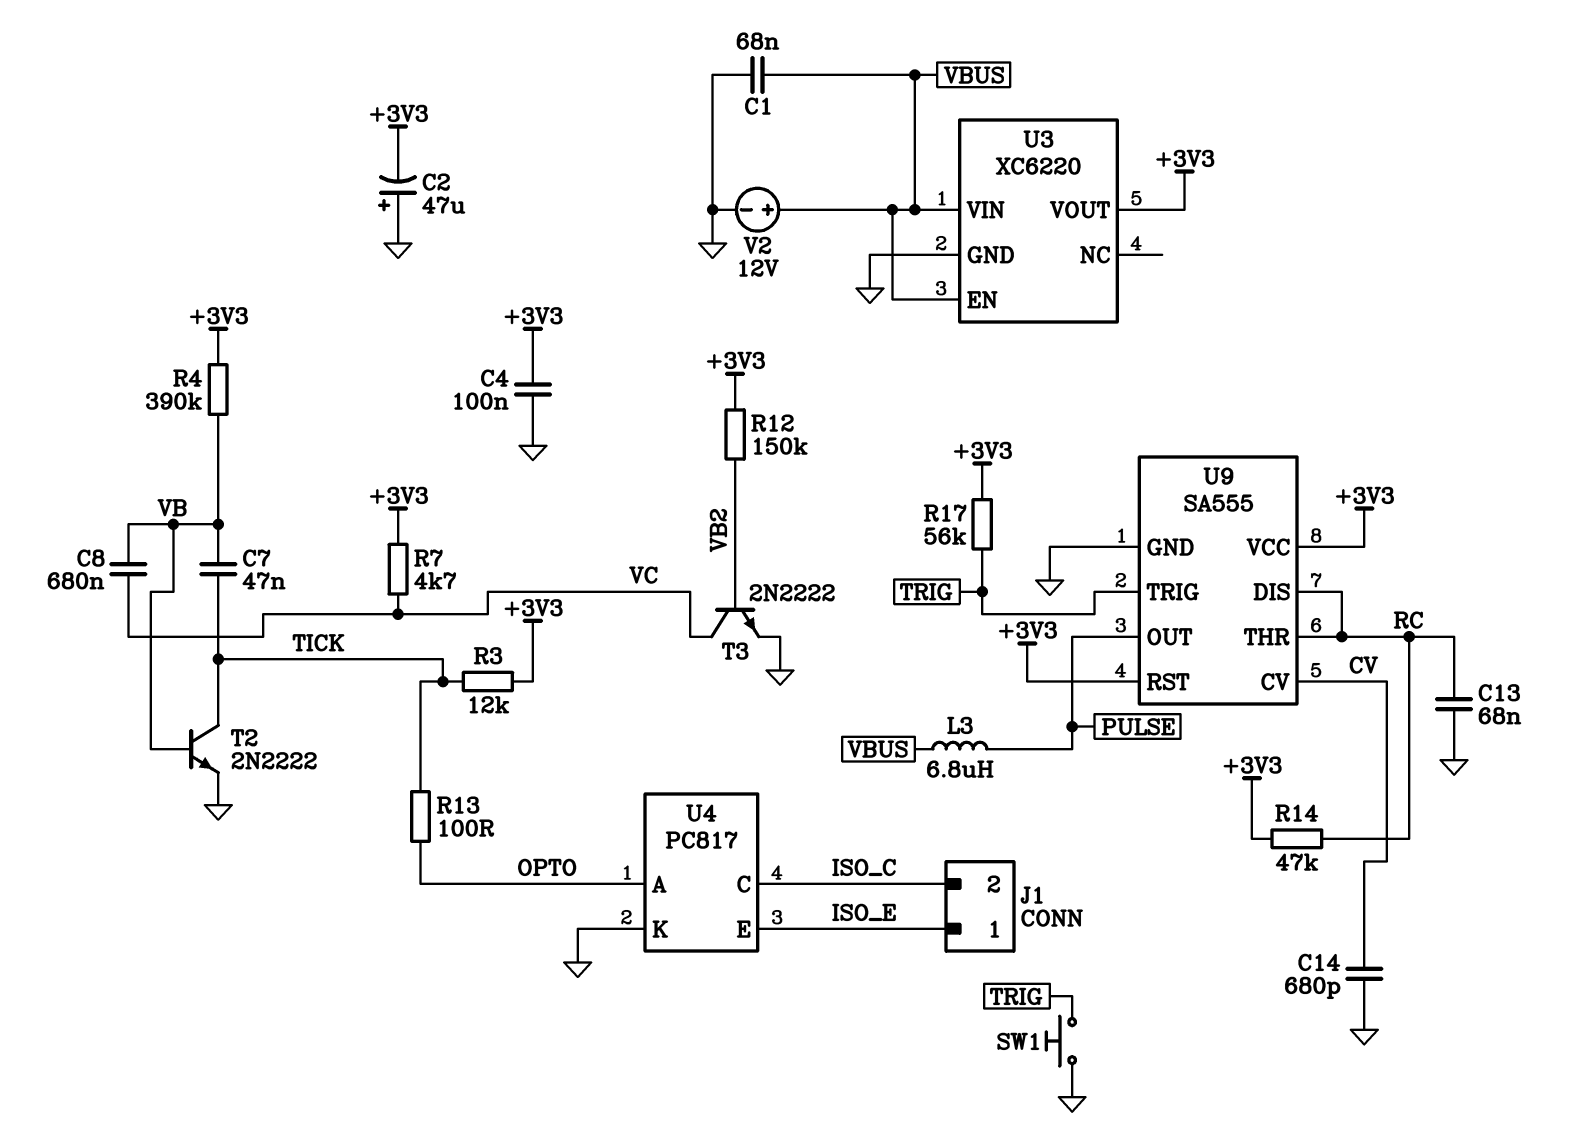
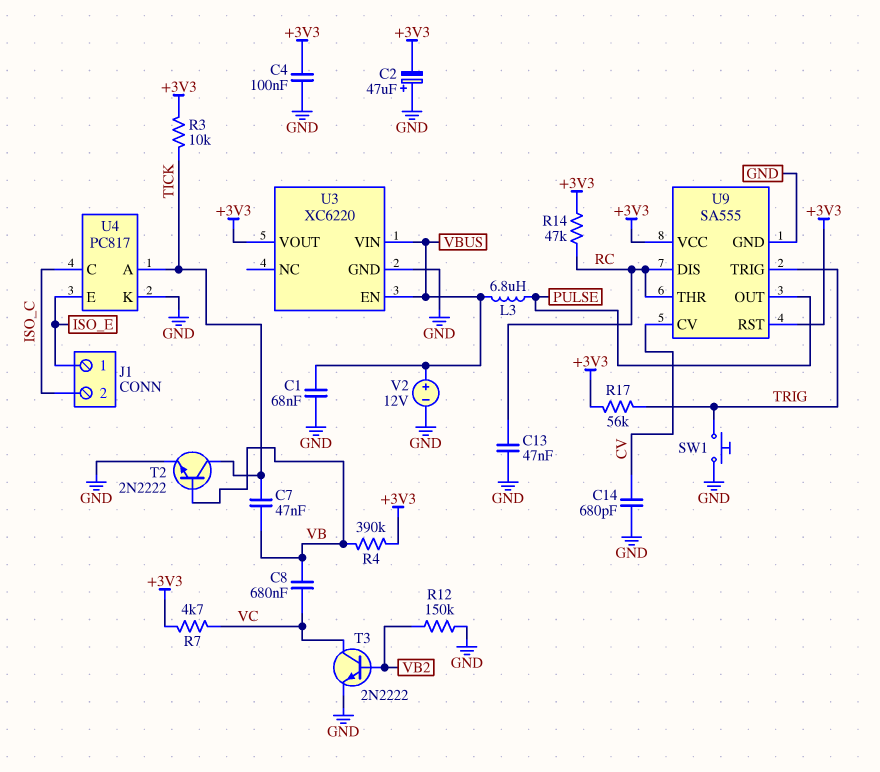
C13: 68nF (GND, RC) -> 47nF (GND, RC)
R3: 12k (+3V3, TICK) -> 10k (+3V3, TICK)
R12: 150k (+3V3, VB2) -> 150k (GND, VB2)
R13: 100 (OPTO, TICK) -> none
U4 pin A: OPTO -> TICK

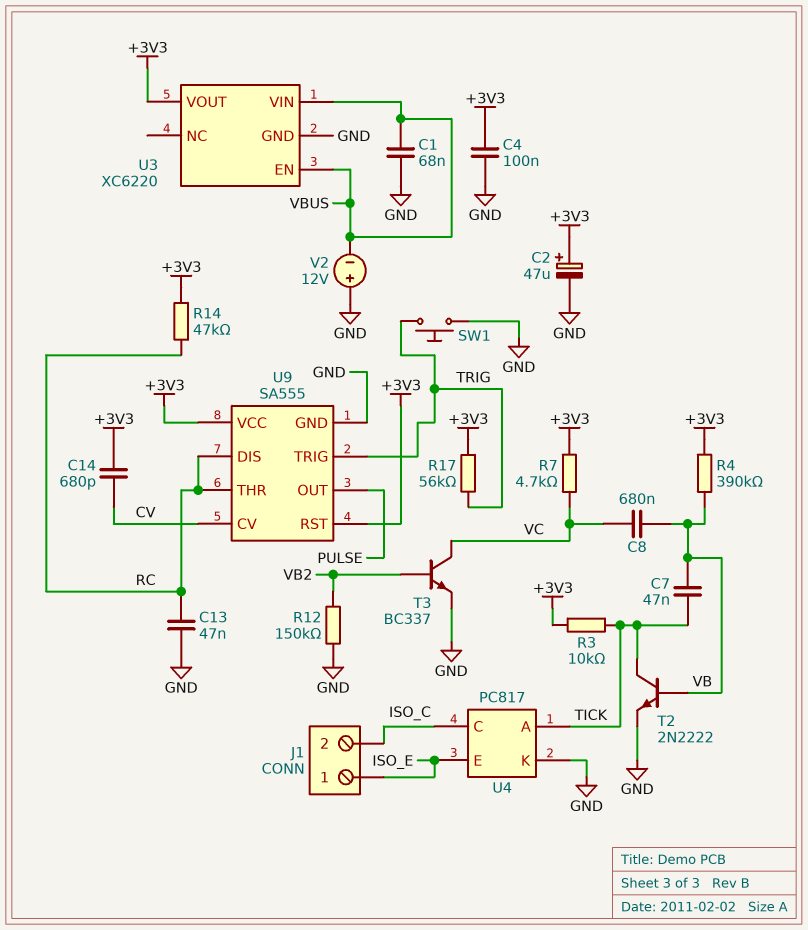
C2: 47uF (plus GND, minus +3V3) -> 47uF (plus +3V3, minus GND)
C14: 680pF (CV, GND) -> 680pF (+3V3, CV)
L3: 6.8uH (PULSE, VBUS) -> none
T3: NPN 2N2222 (B VB2, C VC, E GND) -> NPN BC337 (B VB2, C VC, E GND)
V2: 12V (plus VBUS, minus GND) -> 12V (plus GND, minus VBUS)

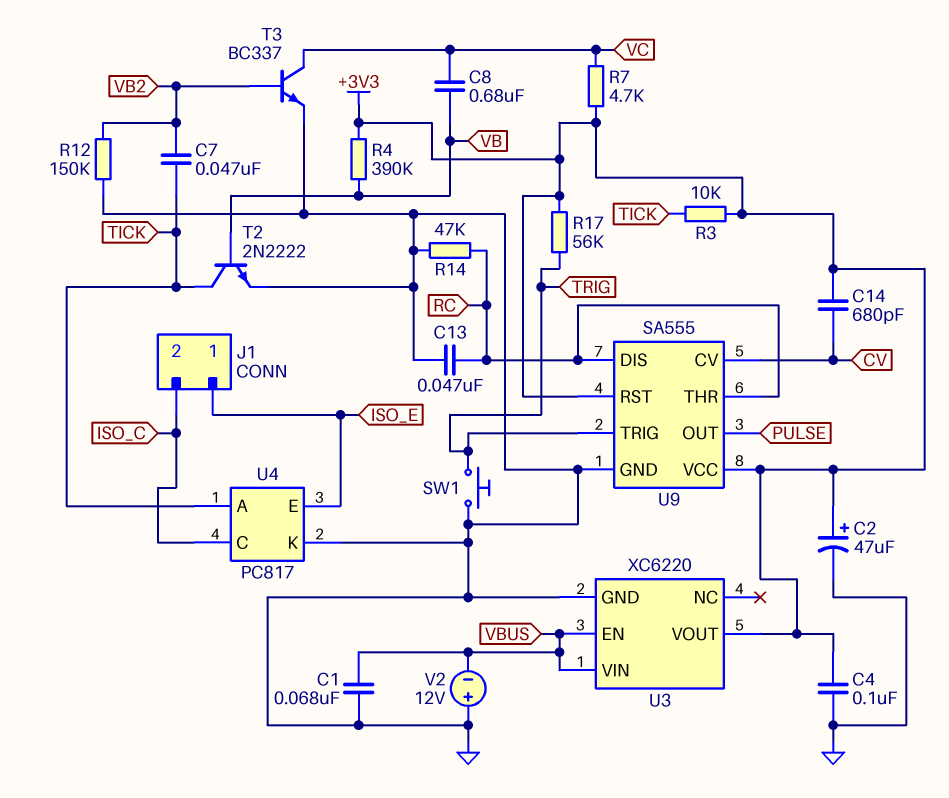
C7: 47nF (TICK, VB) -> 47nF (TICK, VB2)
R14: 47k (+3V3, RC) -> 47k (GND, RC)

